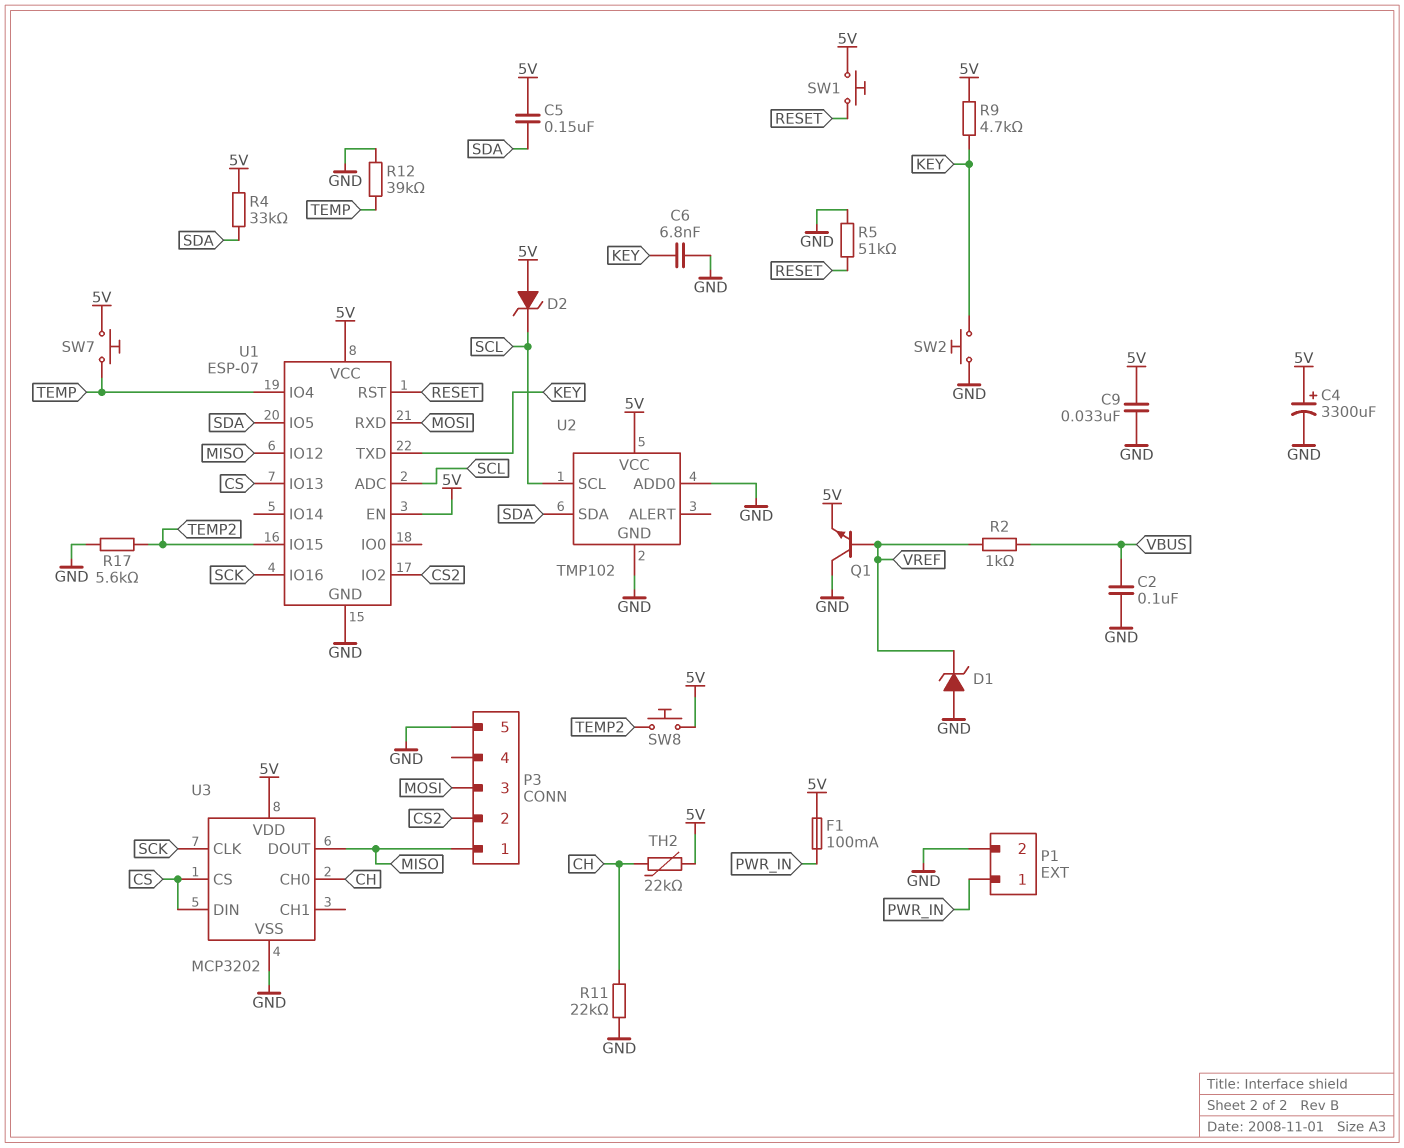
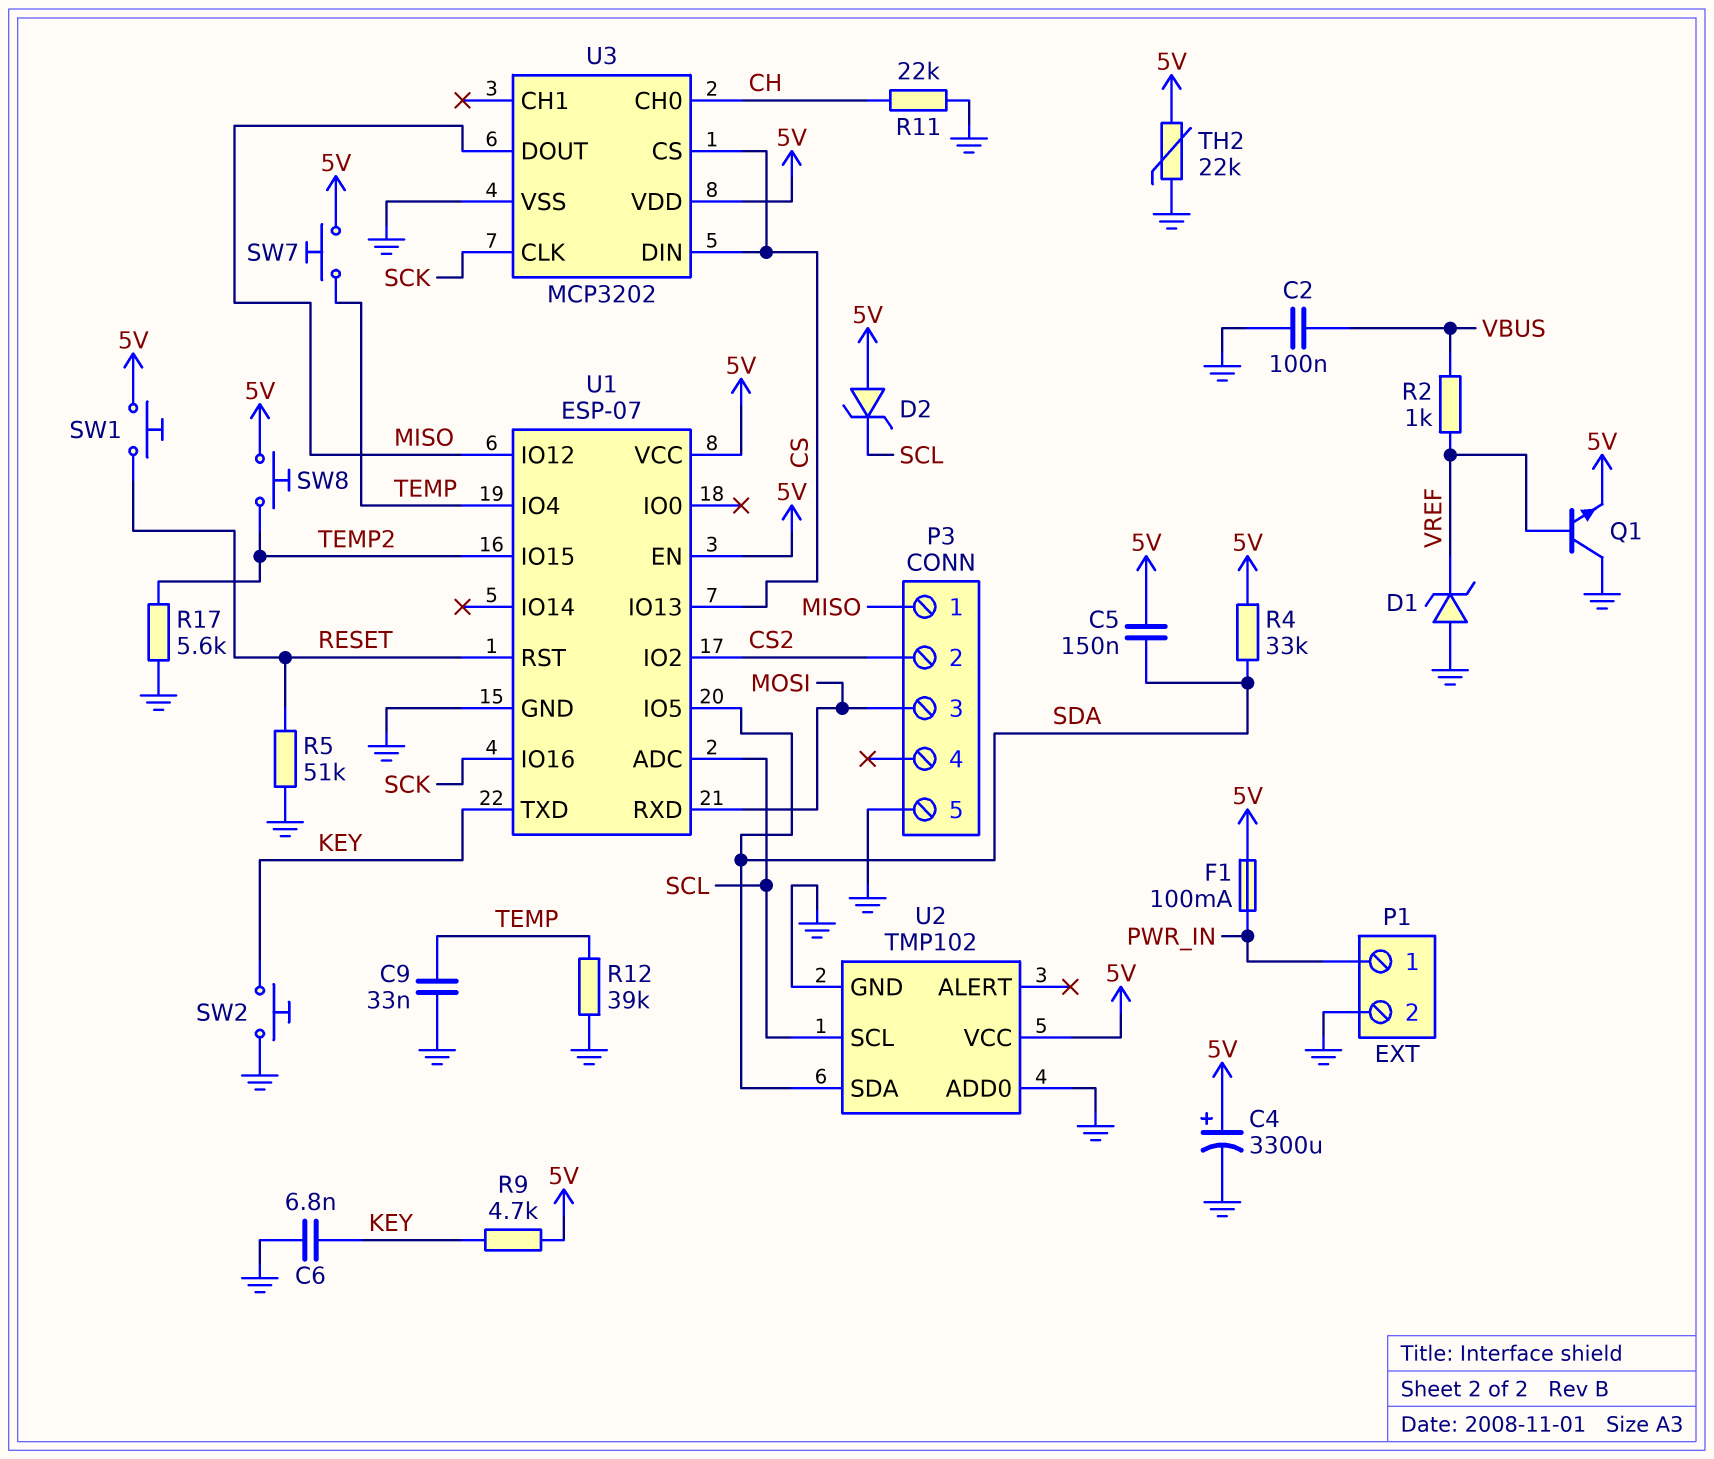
C9: 33nF (5V, GND) -> 33nF (GND, TEMP)
TH2: 22k (5V, CH) -> 22k (5V, GND)

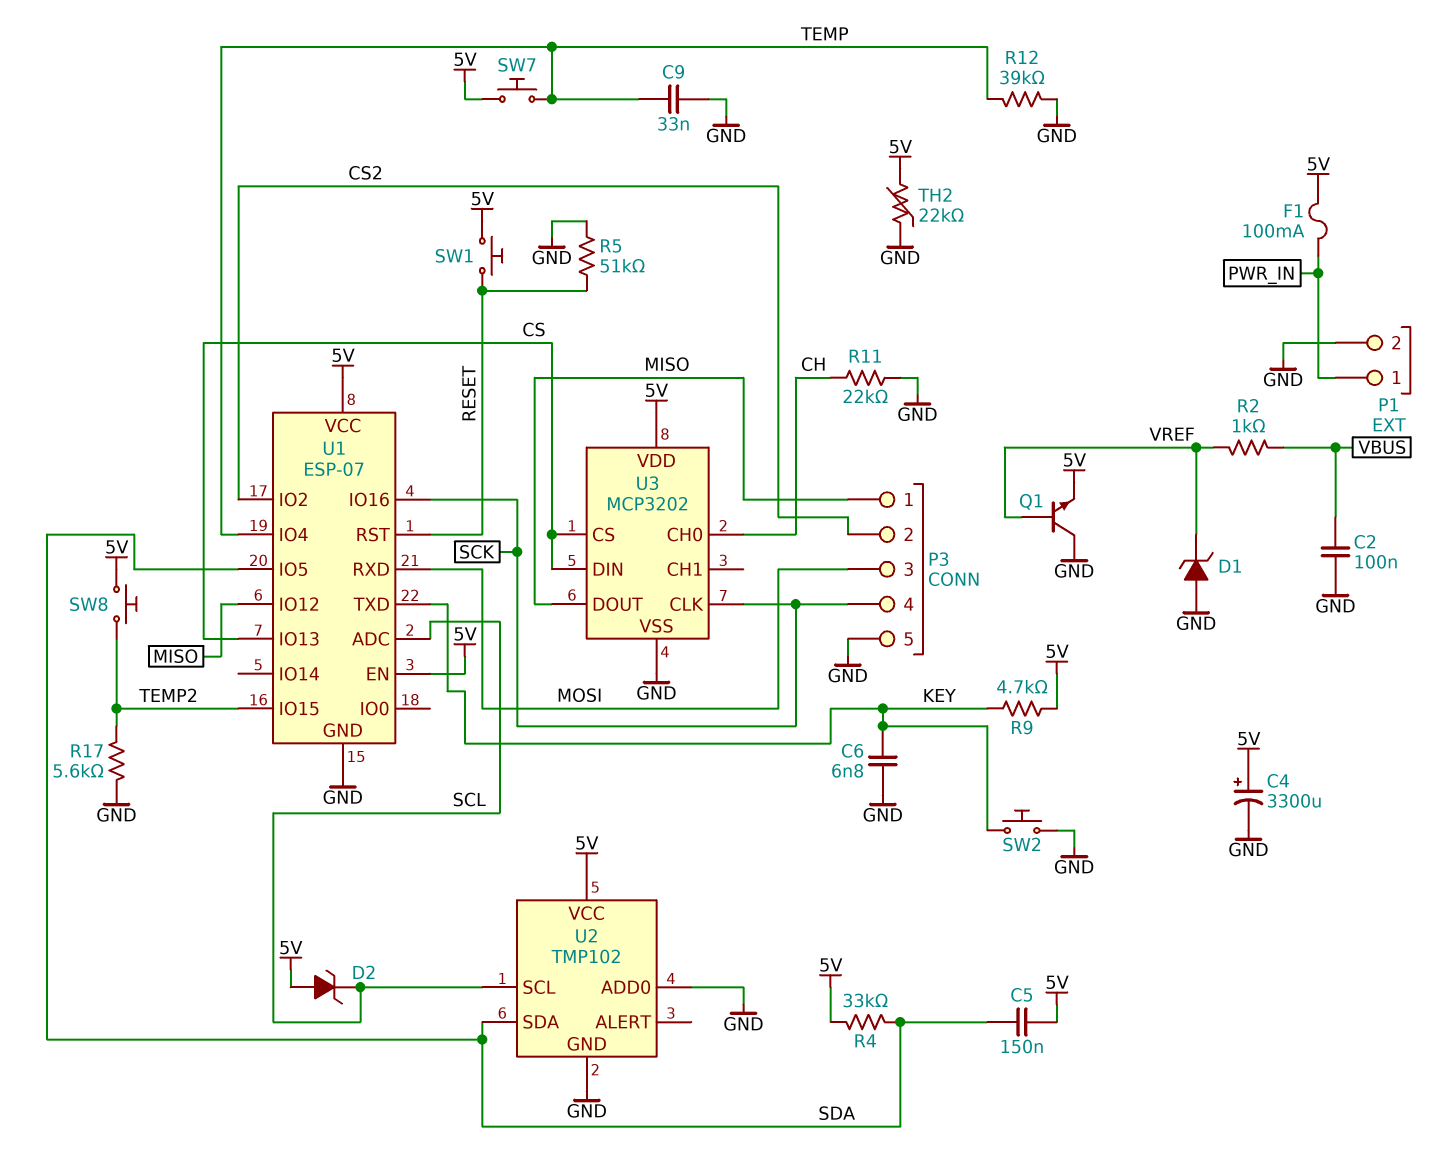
P3 pin 4: none -> SCK

